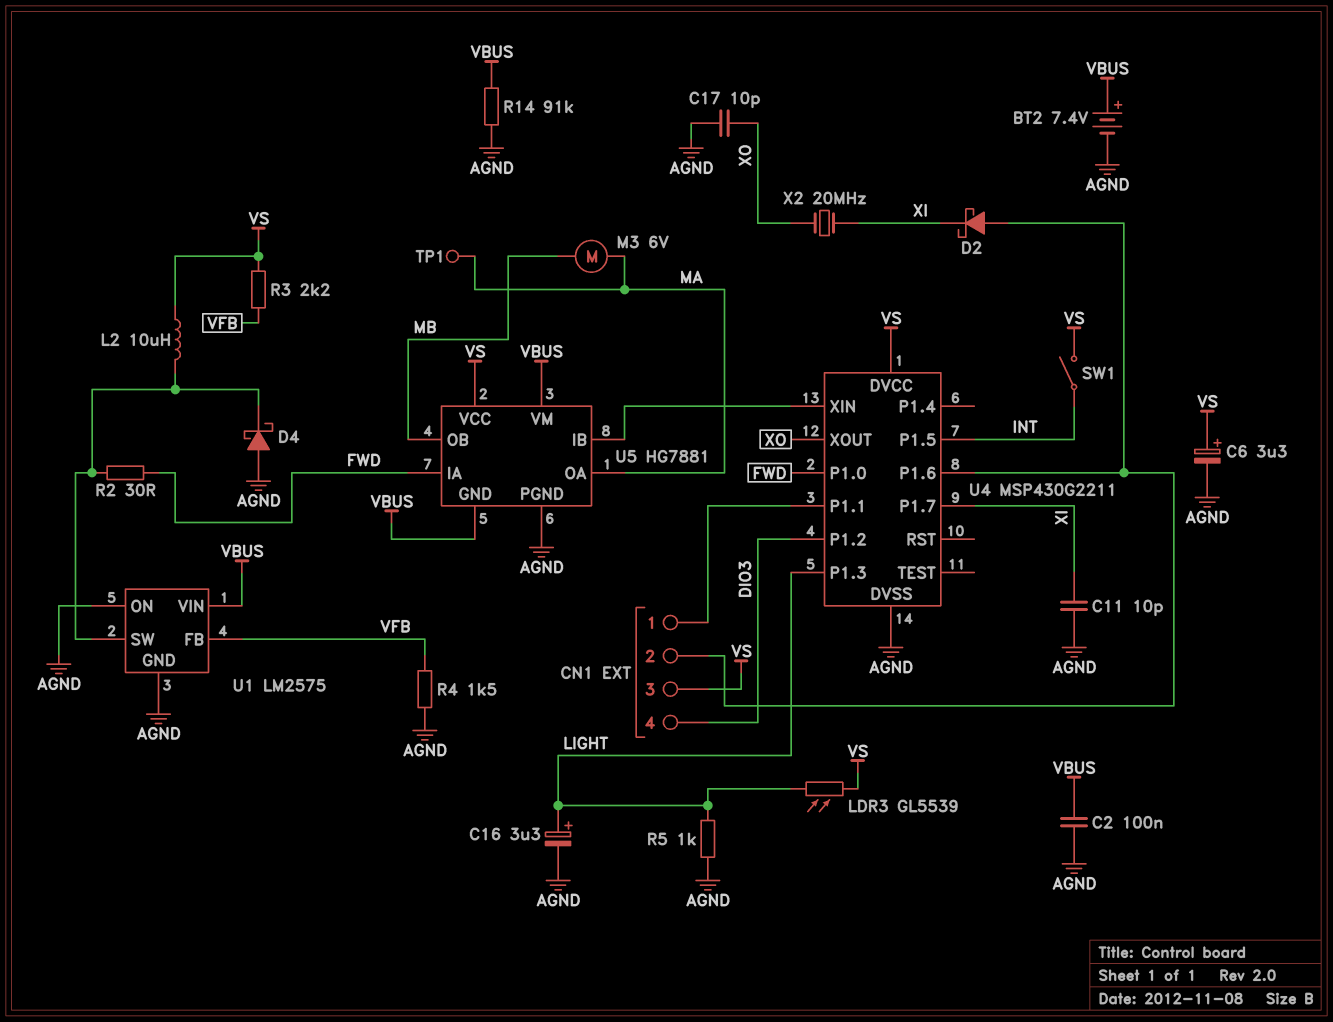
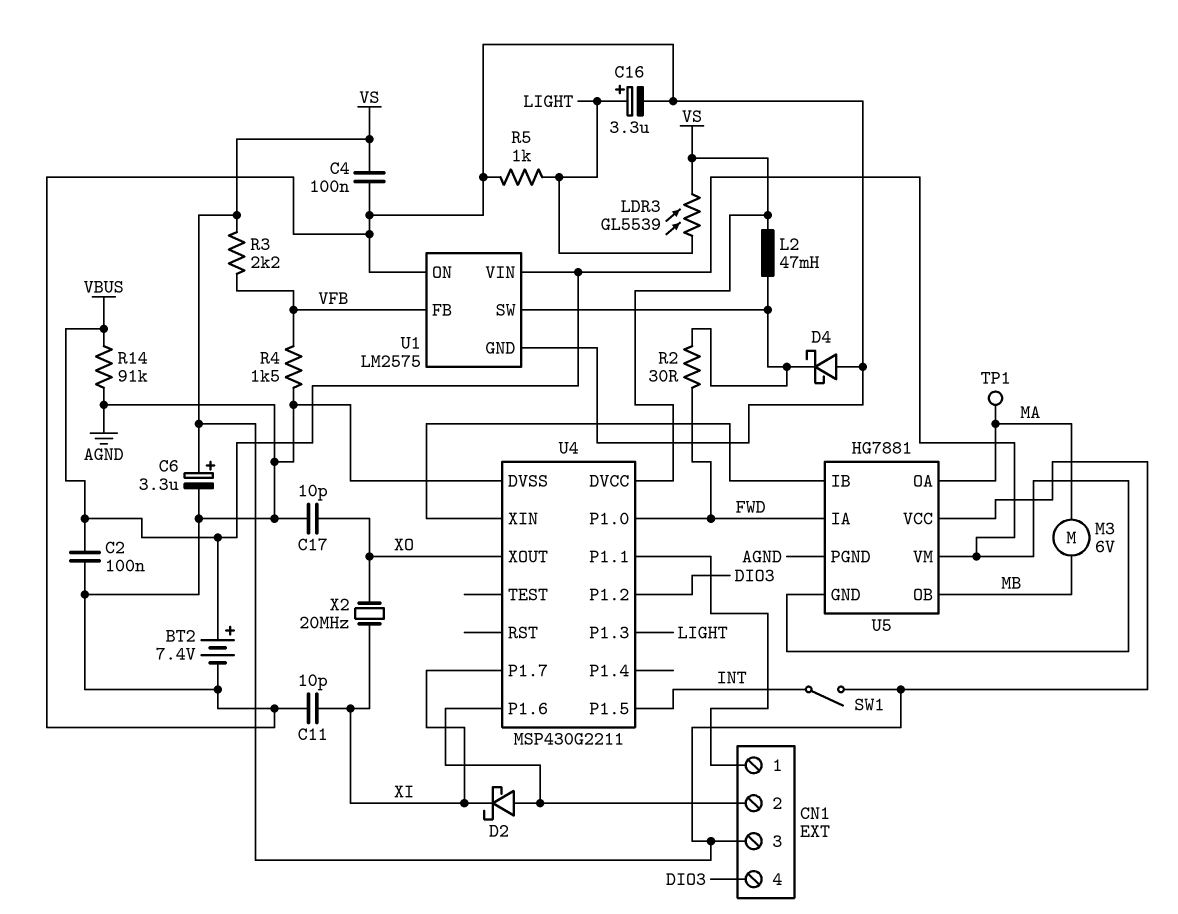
C4: none -> 100nF (AGND, VS)
L2: 10uH (U1/SW, VS) -> 47mH (U1/SW, VS)

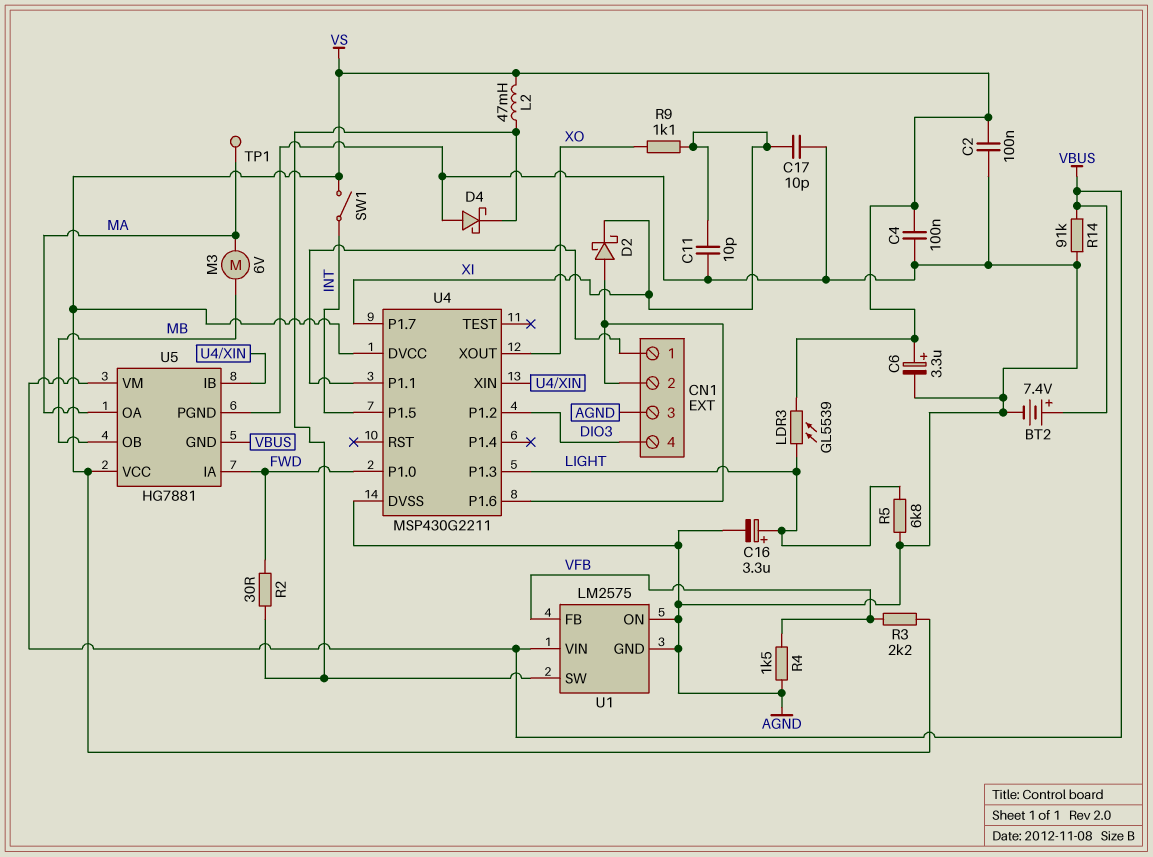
C2: 100nF (AGND, VBUS) -> 100nF (AGND, VS)
C17: 10pF (AGND, XO) -> 10pF (AGND, XI)
CN1 pin 3: VS -> AGND
R5: 1k (AGND, LIGHT) -> 6.8k (AGND, LIGHT)
R9: none -> 1.1k (XI, XO)
X2: 20MHz (XI, XO) -> none

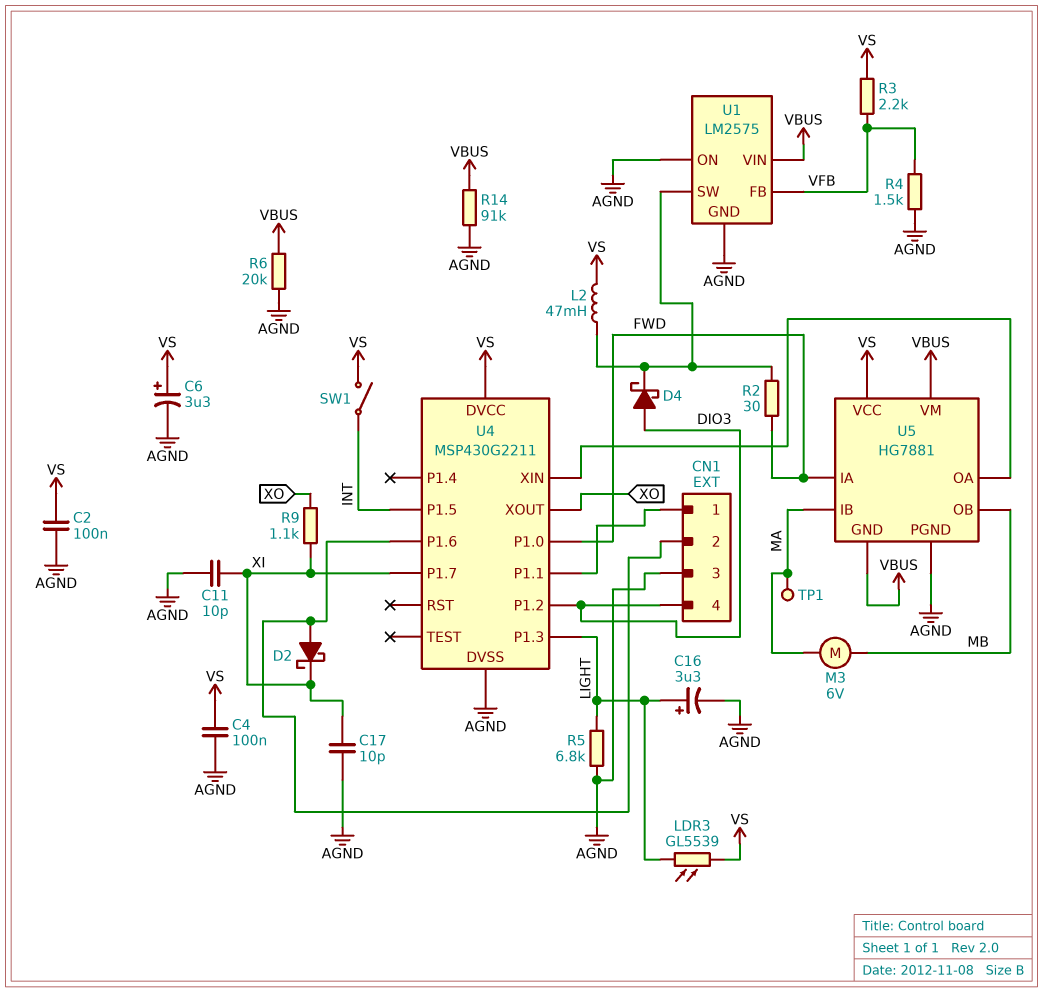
BT2: 7.4V (plus VBUS, minus AGND) -> none
D4: schottky (A AGND, K U1/SW) -> schottky (A DIO3, K U1/SW)
R6: none -> 20k (AGND, VBUS)
U5 pin IB: U4/XIN -> MA
U5 pin OA: MA -> U4/XIN

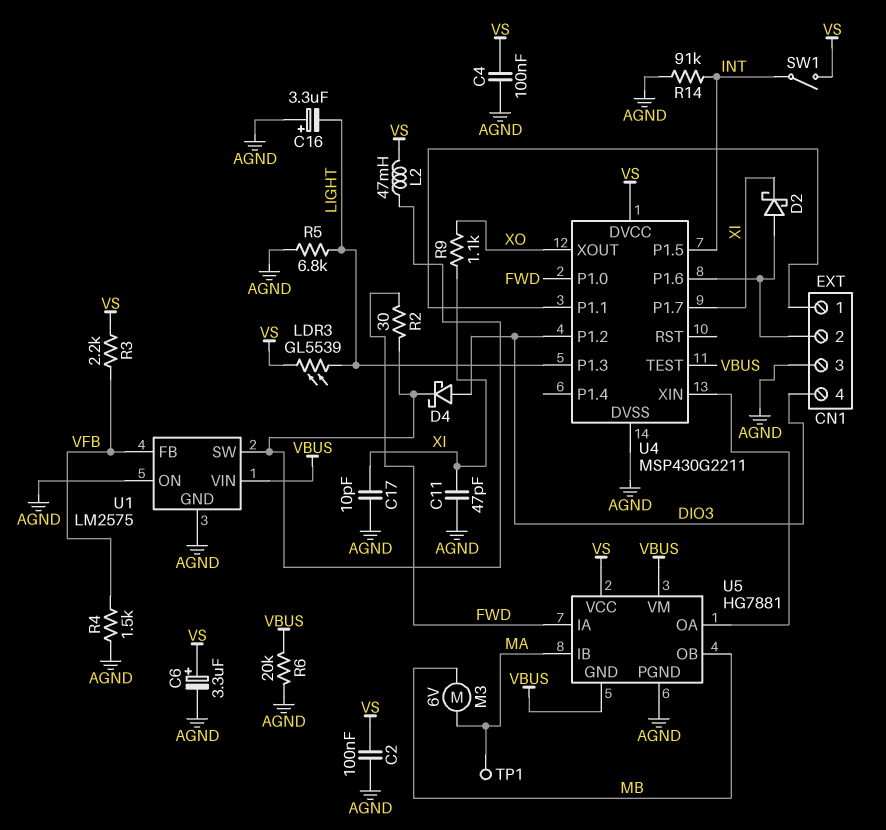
C11: 10pF (AGND, XI) -> 47pF (AGND, XI)
C16: 3.3uF (plus LIGHT, minus AGND) -> 3.3uF (plus AGND, minus LIGHT)
R14: 91k (AGND, VBUS) -> 91k (AGND, INT)
U4 pin TEST: none -> VBUS

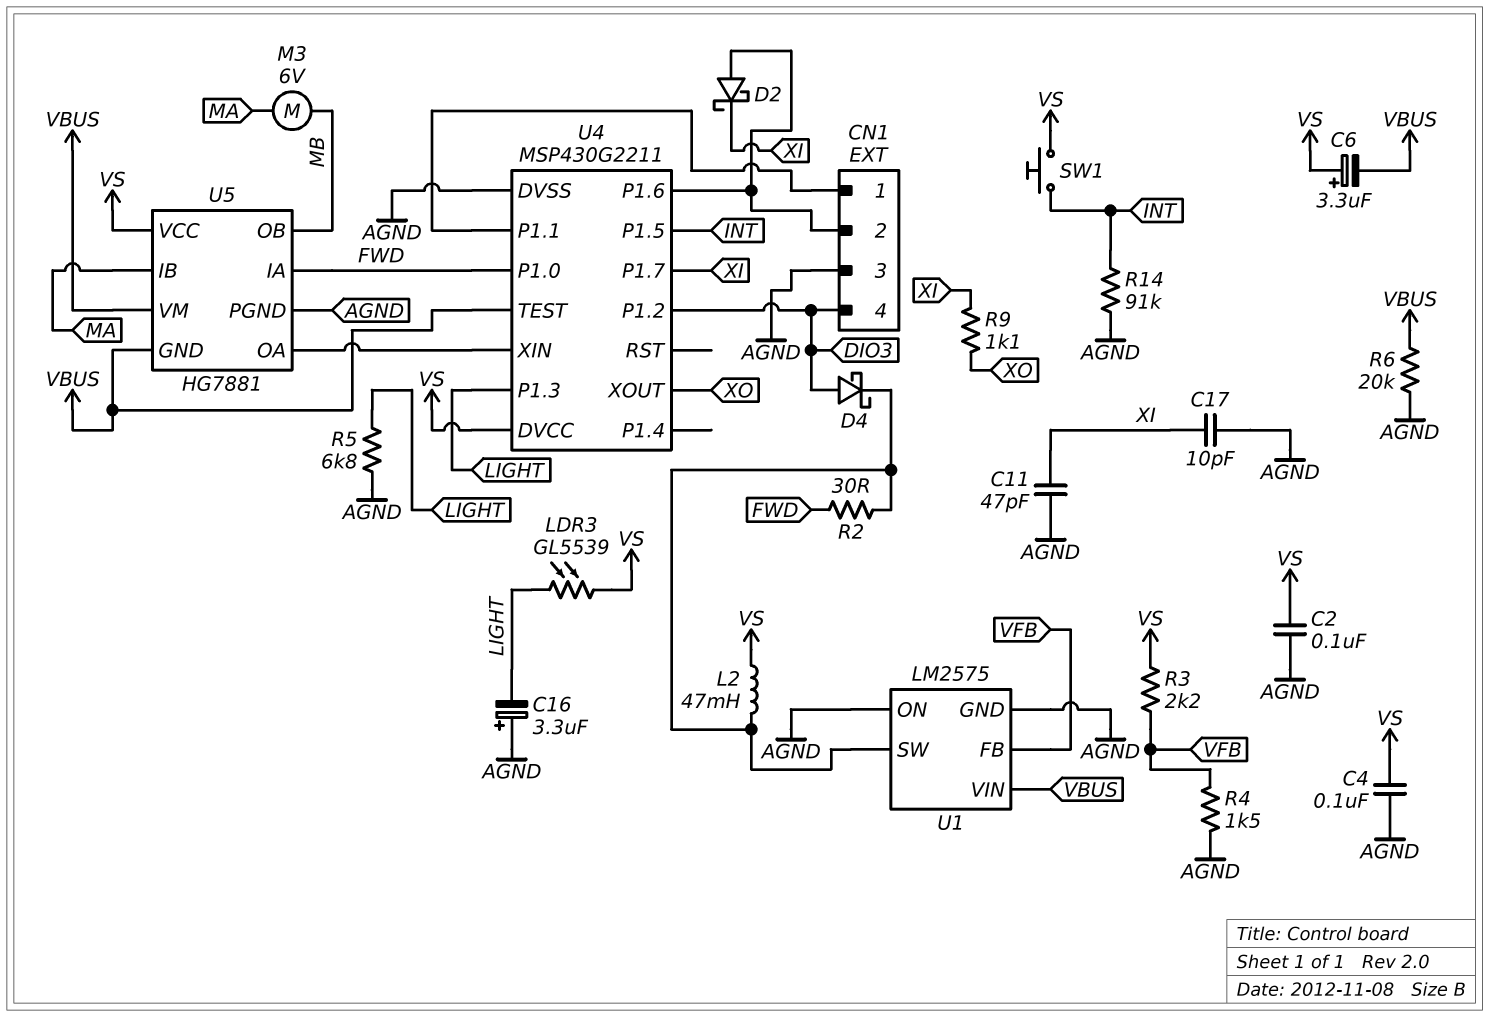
C6: 3.3uF (plus VS, minus AGND) -> 3.3uF (plus VS, minus VBUS)
SW1: switch (INT, VS) -> button (INT, VS)
TP1: test point (MA) -> none

